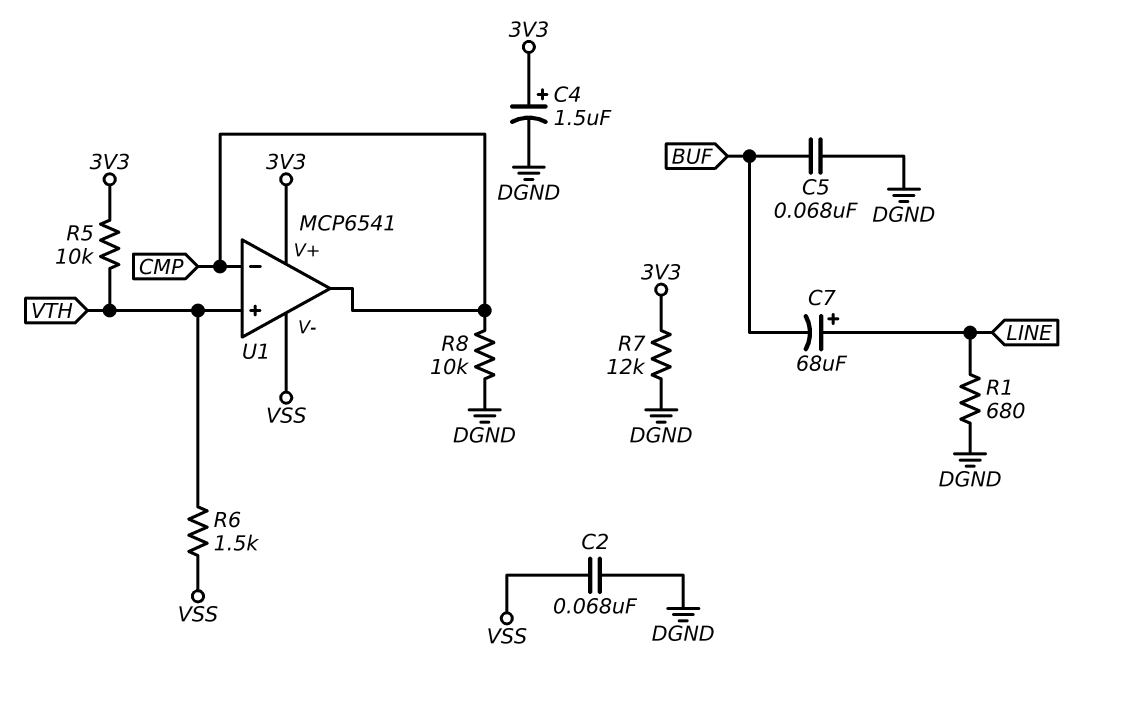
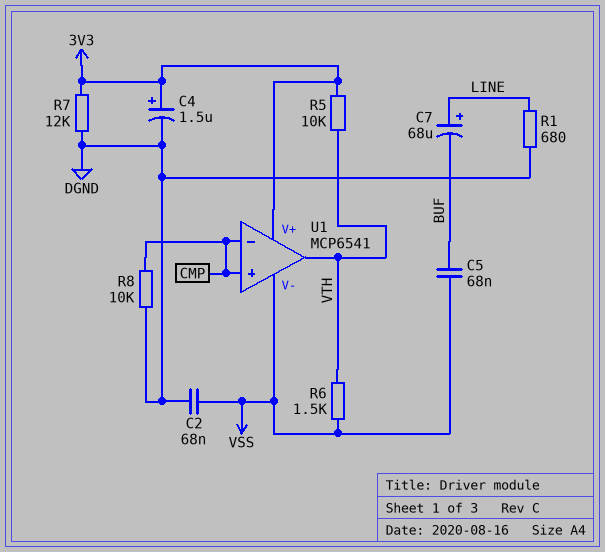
C5: 68nF (BUF, DGND) -> 68nF (BUF, VSS)
U1 pin in+: VTH -> CMP
U1 pin out: CMP -> VTH

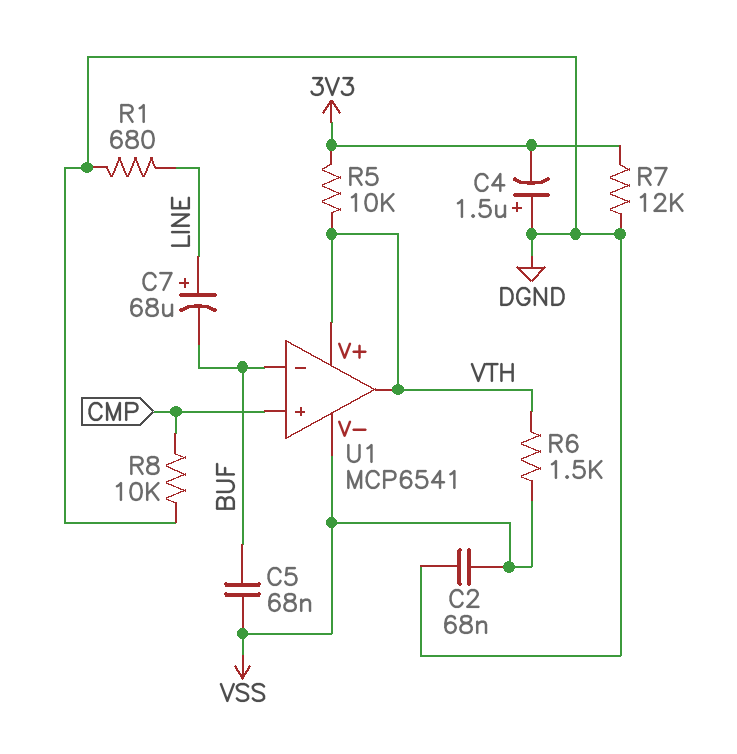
C4: 1.5uF (plus 3V3, minus DGND) -> 1.5uF (plus DGND, minus 3V3)
U1 pin V+: 3V3 -> VTH
U1 pin in-: CMP -> BUF

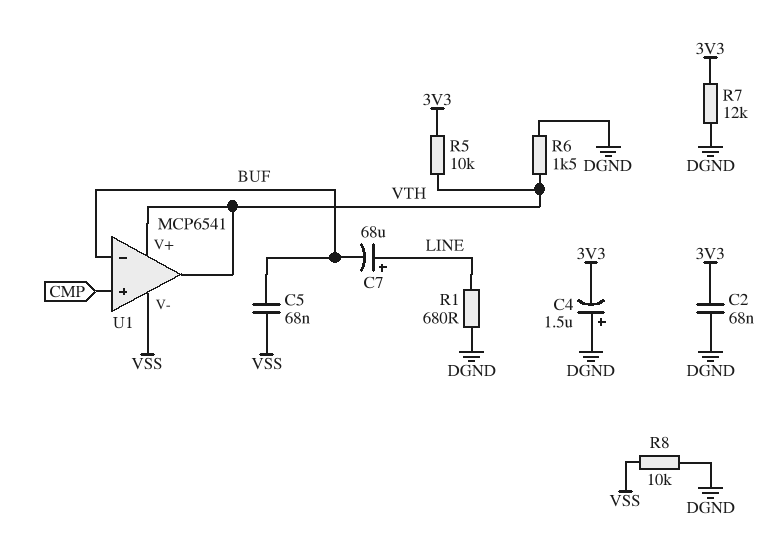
C2: 68nF (DGND, VSS) -> 68nF (3V3, DGND)
R6: 1.5k (VSS, VTH) -> 1.5k (DGND, VTH)
R8: 10k (CMP, DGND) -> 10k (DGND, VSS)

